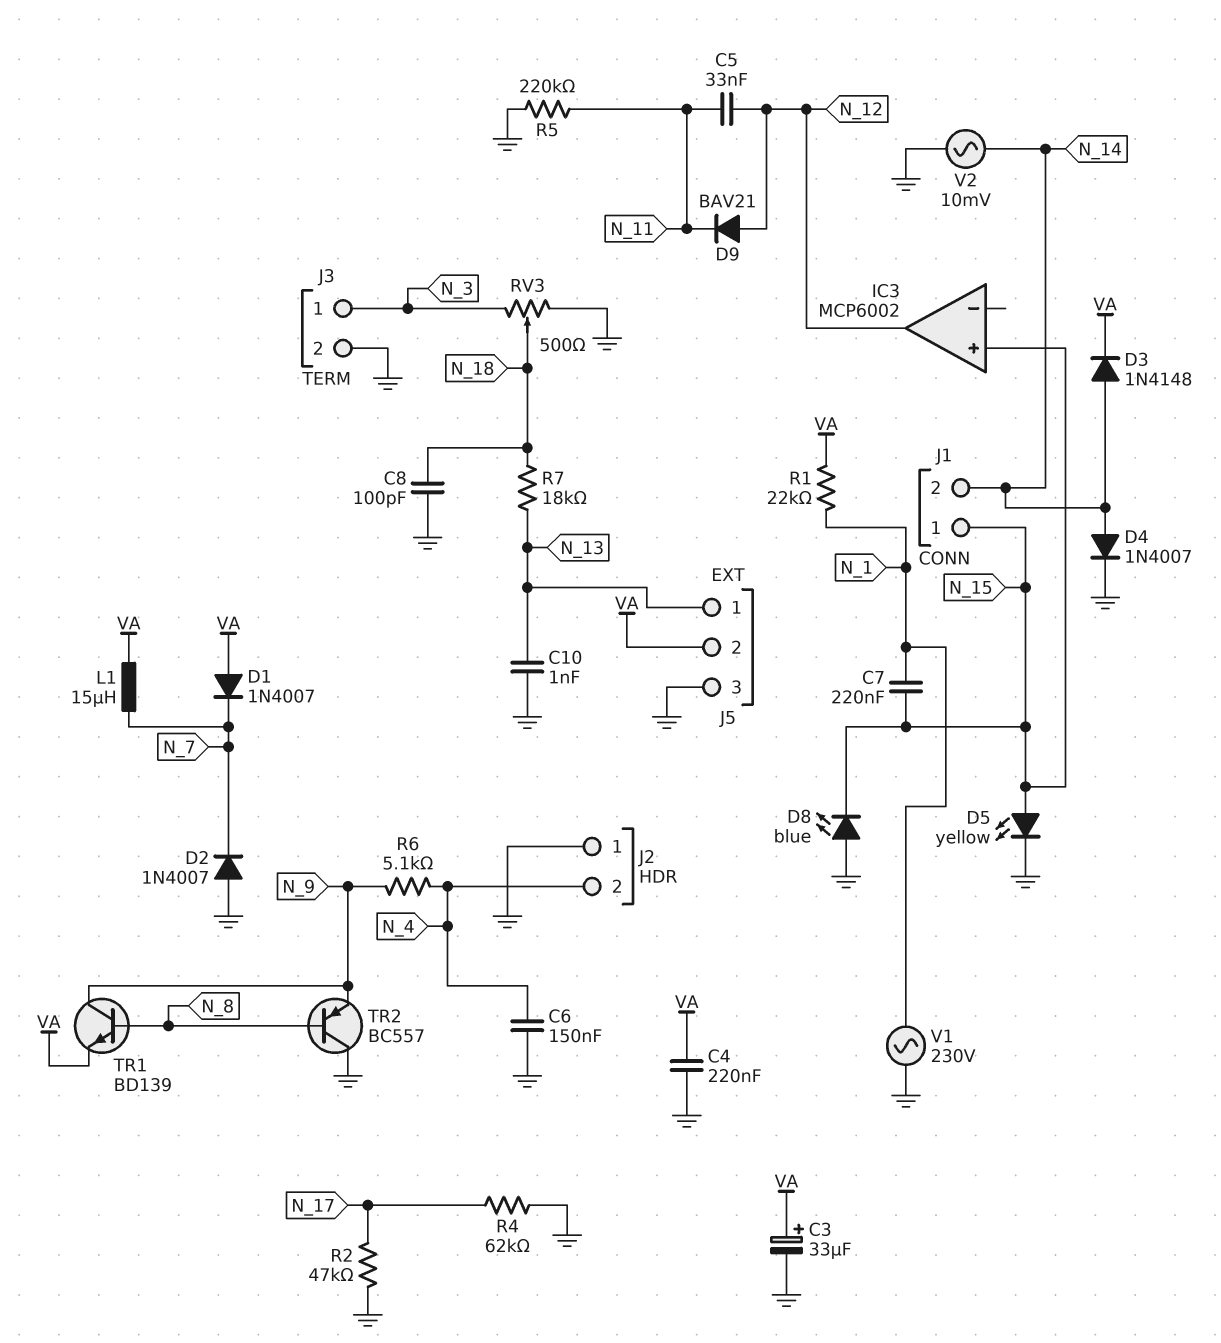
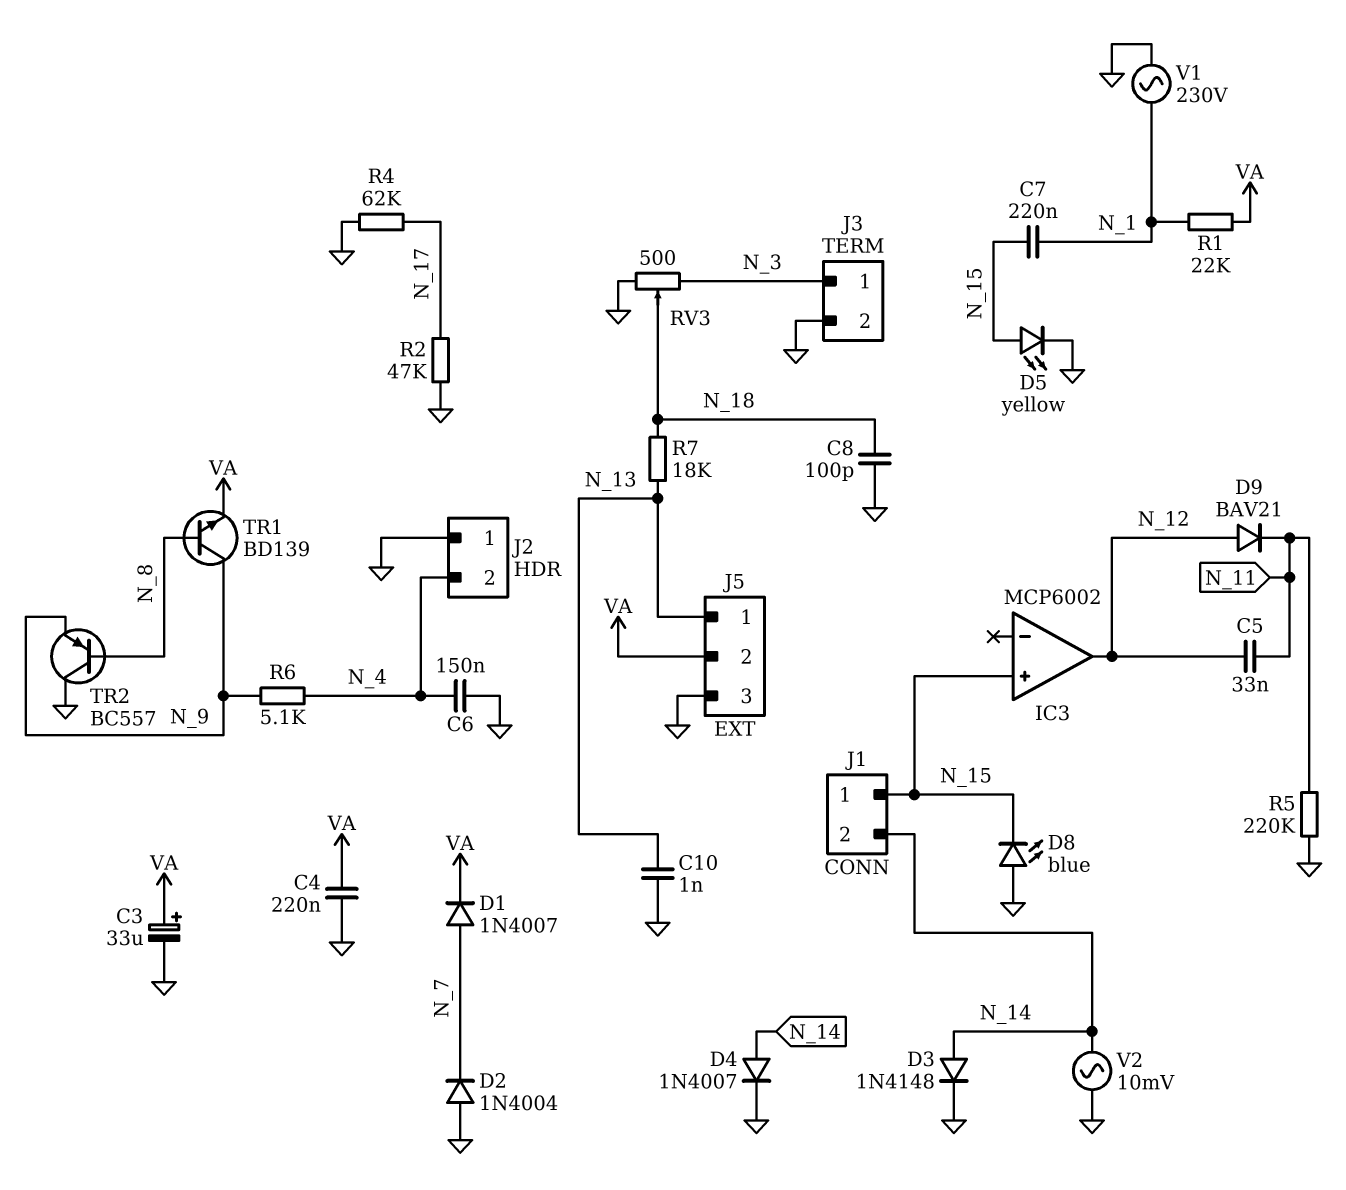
D1: diode 1N4007 (A VA, K N_7) -> diode 1N4007 (A N_7, K VA)
D2: diode 1N4007 (A GND, K N_7) -> diode 1N4004 (A GND, K N_7)
D3: diode 1N4148 (A N_14, K VA) -> diode 1N4148 (A N_14, K GND)
L1: 15uH (N_7, VA) -> none

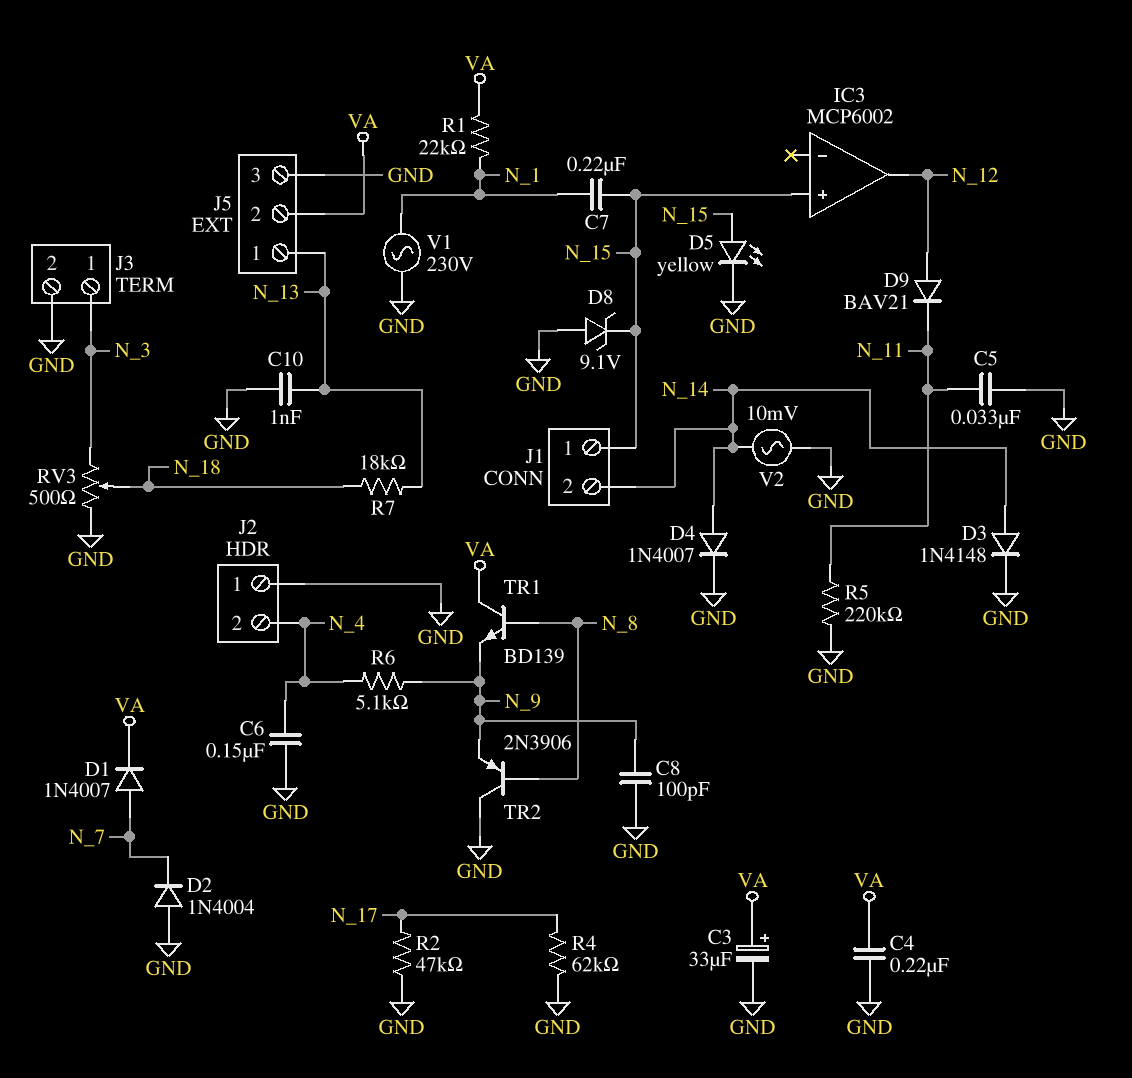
C5: 33nF (N_11, N_12) -> 33nF (GND, N_11)
C8: 100pF (GND, N_18) -> 100pF (GND, N_9)
D8: LED blue (A GND, K N_15) -> zener 9.1V (A GND, K N_15)
TR1: NPN BD139 (B N_8, C N_9, E VA) -> NPN BD139 (B N_8, C VA, E N_9)
TR2: PNP BC557 (B N_8, C GND, E N_9) -> PNP 2N3906 (B N_8, C GND, E N_9)

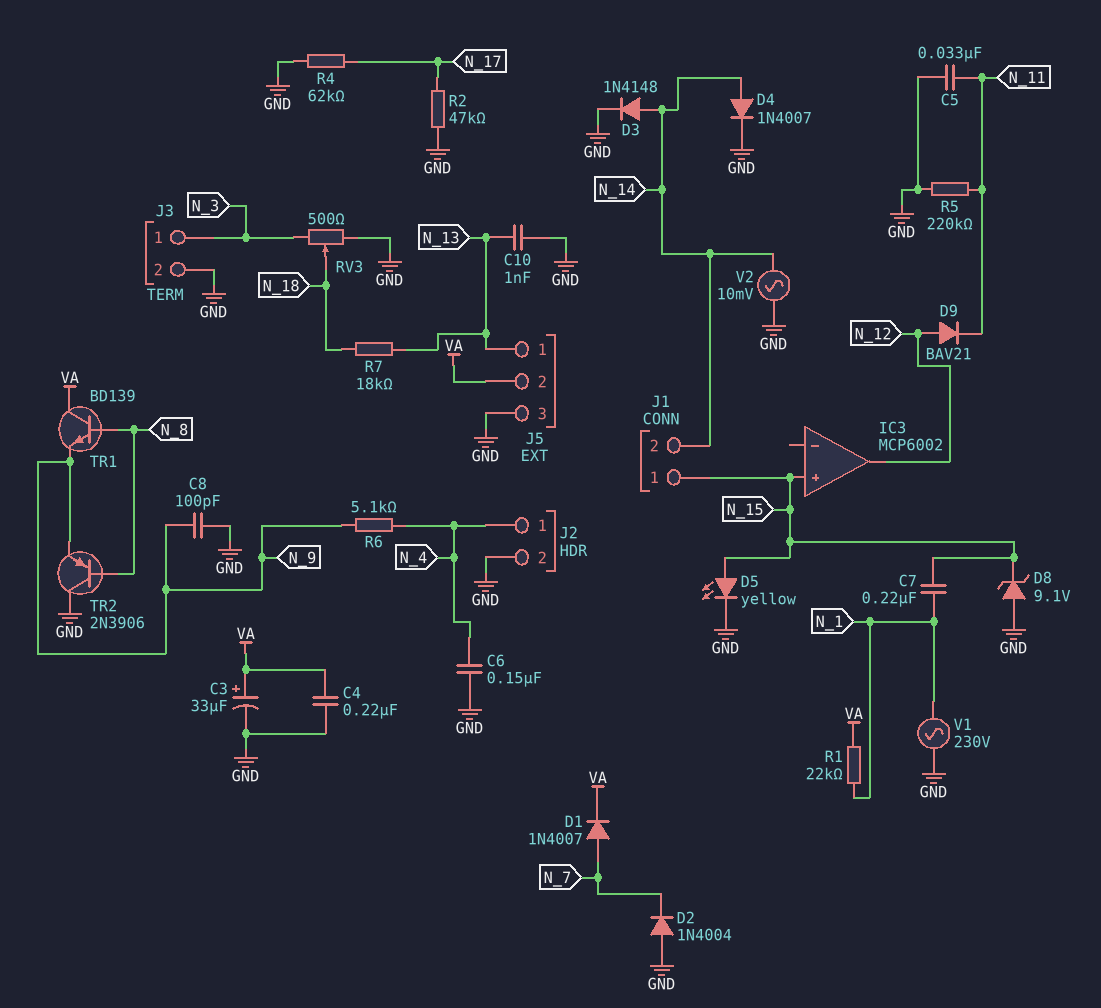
J2 pin 1: GND -> N_4
J2 pin 2: N_4 -> GND

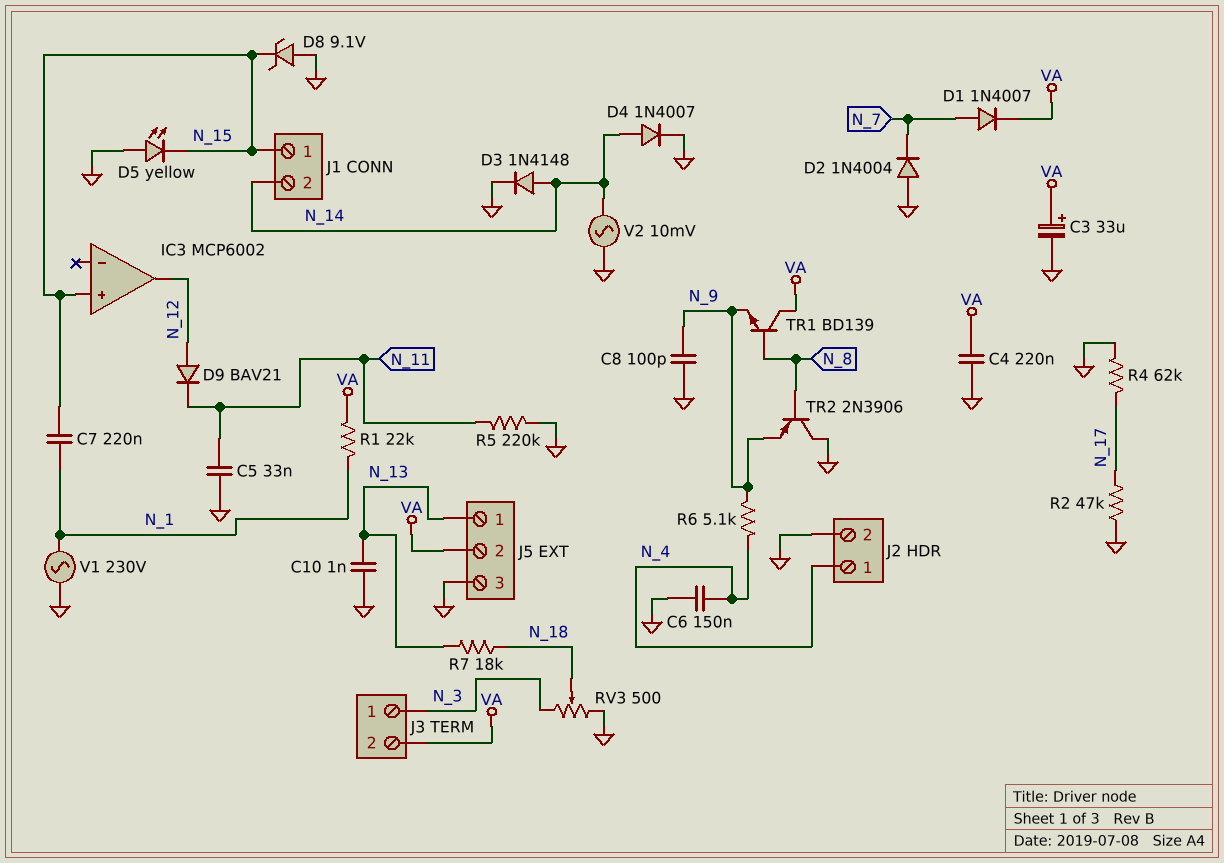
D5: LED yellow (A N_15, K GND) -> LED yellow (A GND, K N_15)
J3 pin 2: GND -> VA

